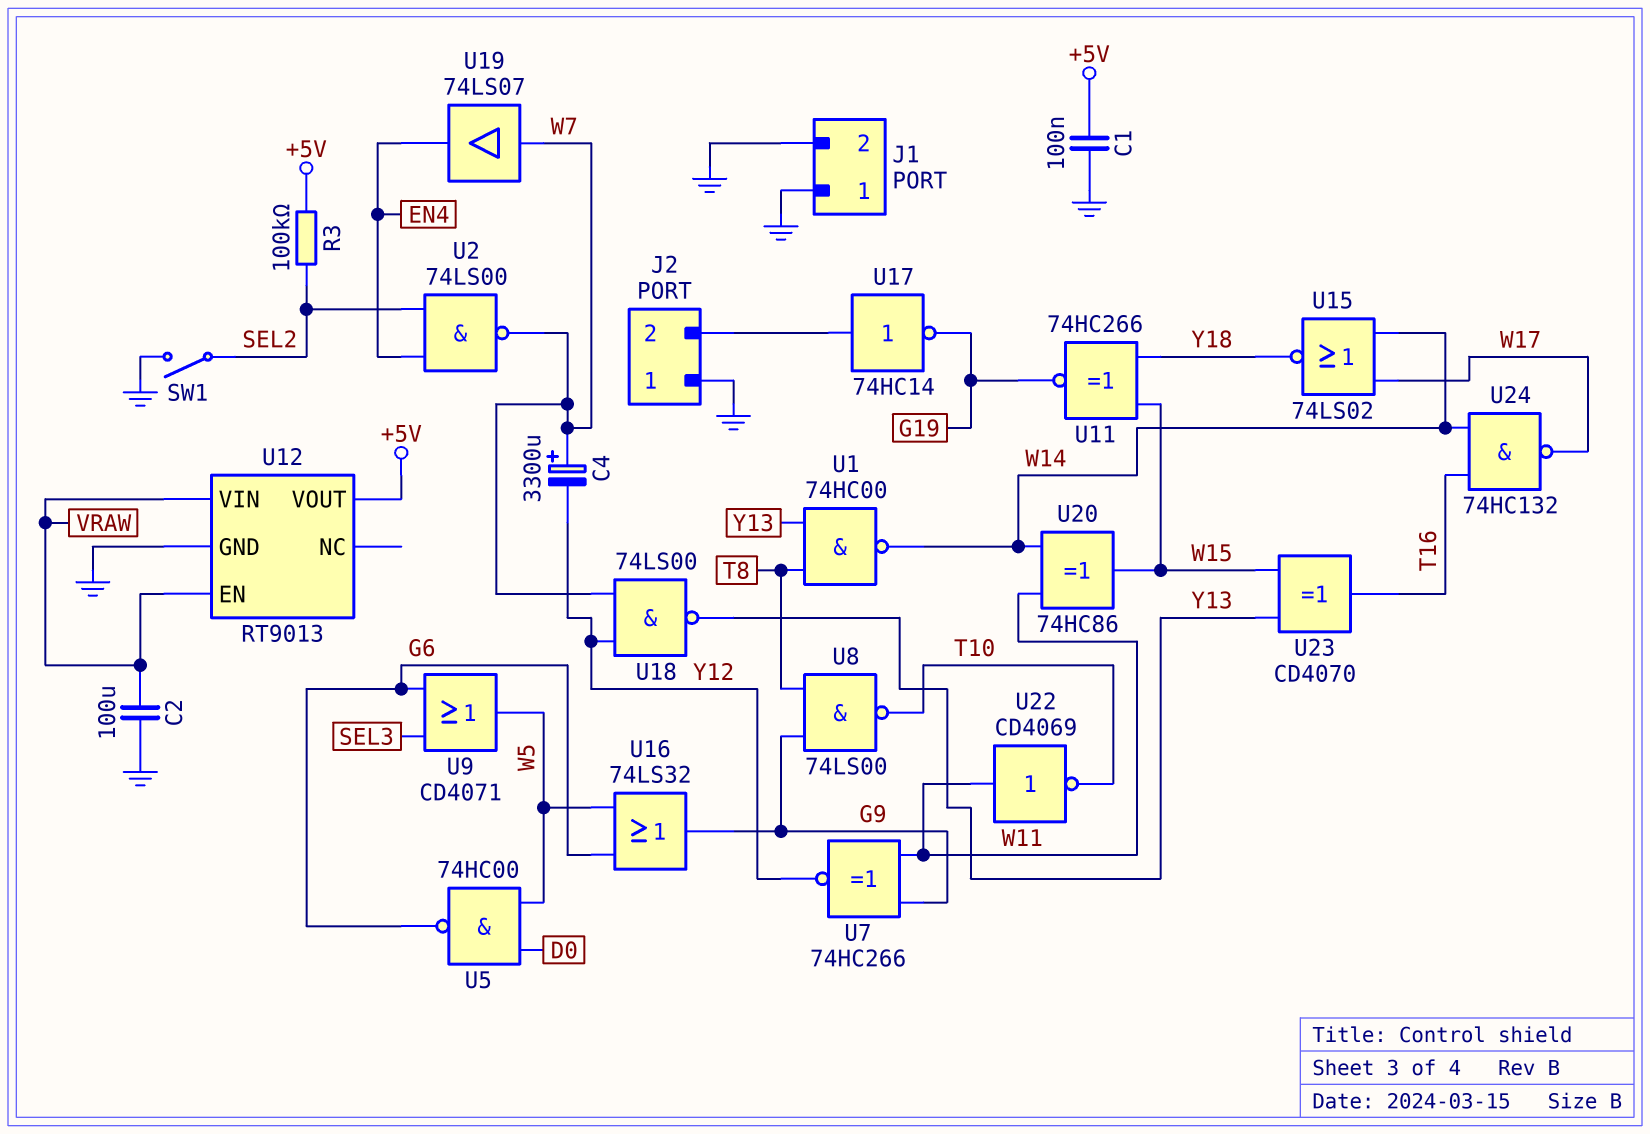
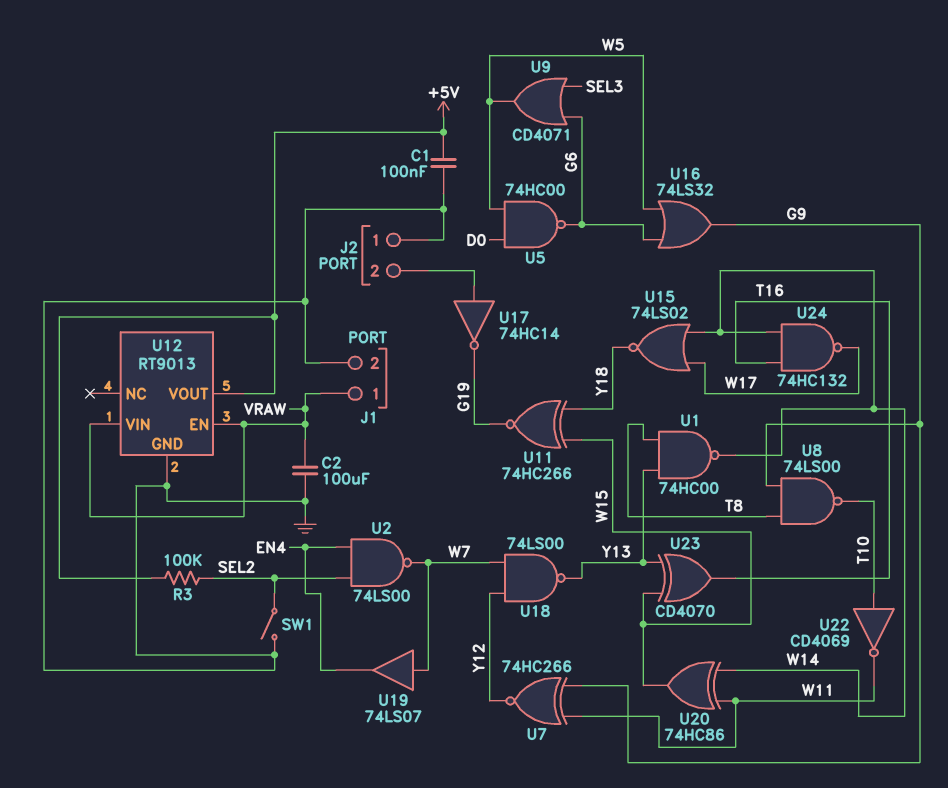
C4: 3300uF (plus W7, minus Y12) -> none
J1 pin 1: GND -> VRAW
U22: NOT CD4069 (in W11, out T10) -> NOT CD4069 (in T10, out W11)

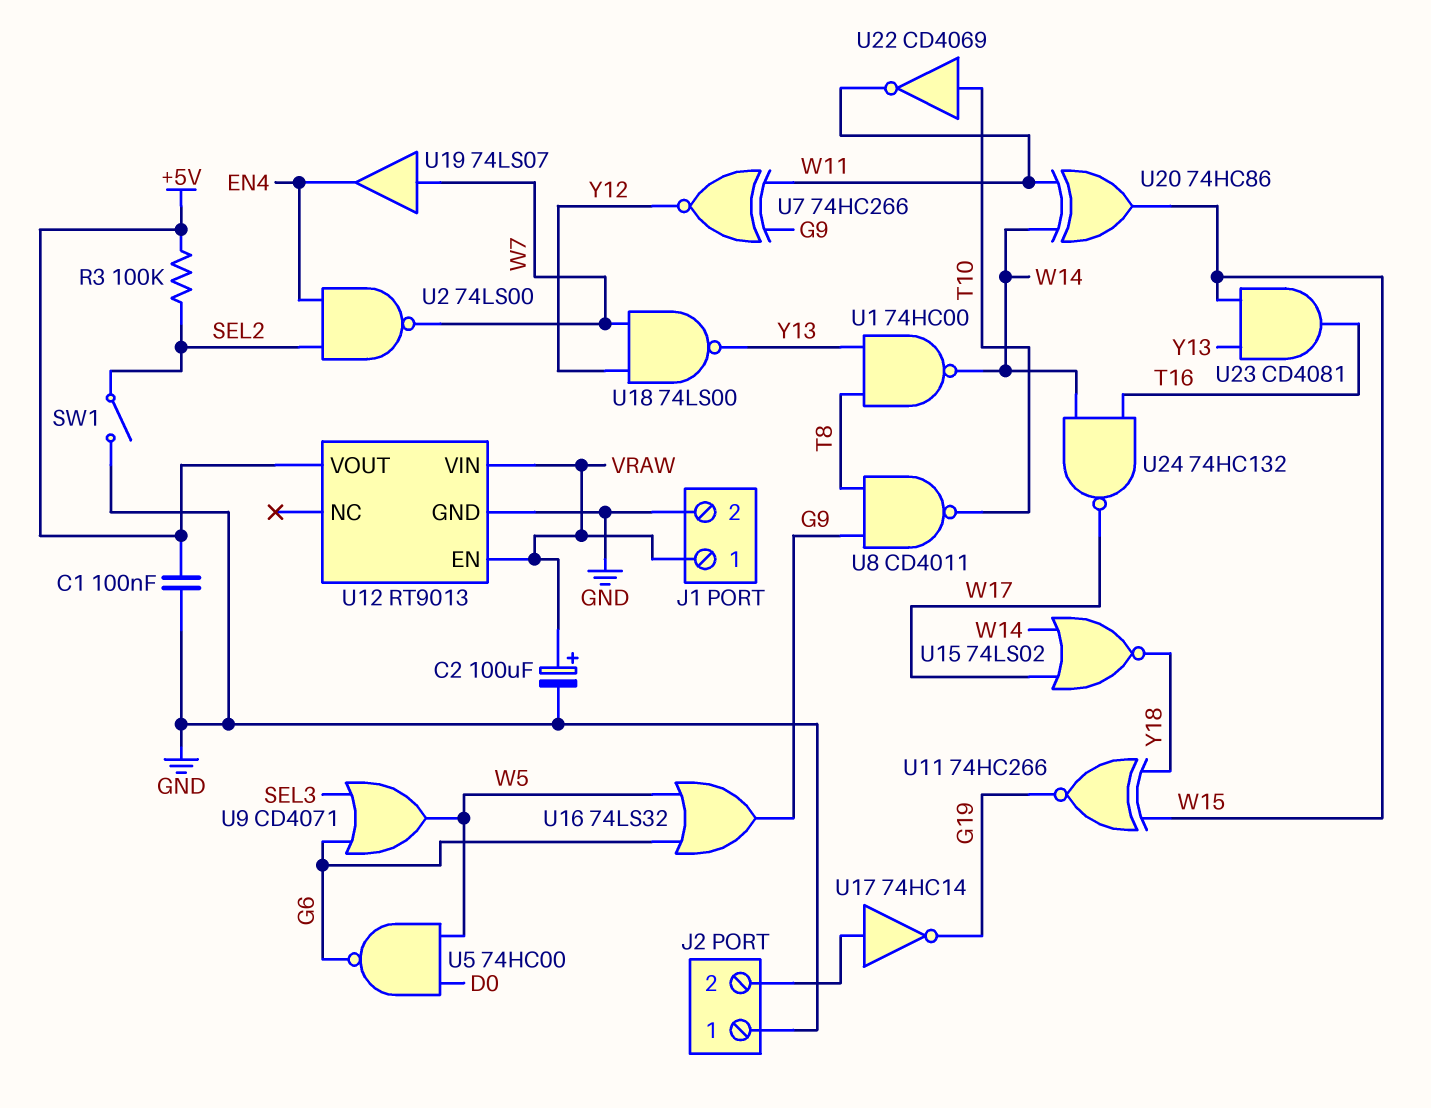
C2: 100uF (GND, VRAW) -> 100uF (plus VRAW, minus GND)
U8: NAND 74LS00 (in G9, in T8, out T10) -> NAND CD4011 (in G9, in T8, out T10)
U23: XOR CD4070 (in W15, in Y13, out T16) -> AND CD4081 (in W15, in Y13, out T16)

